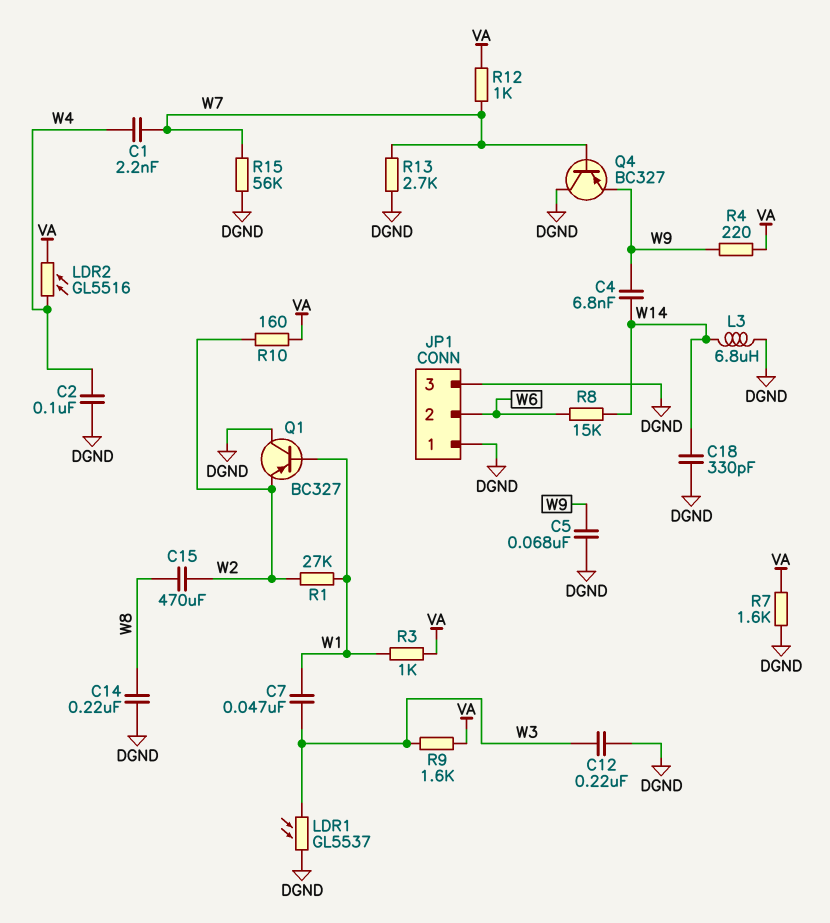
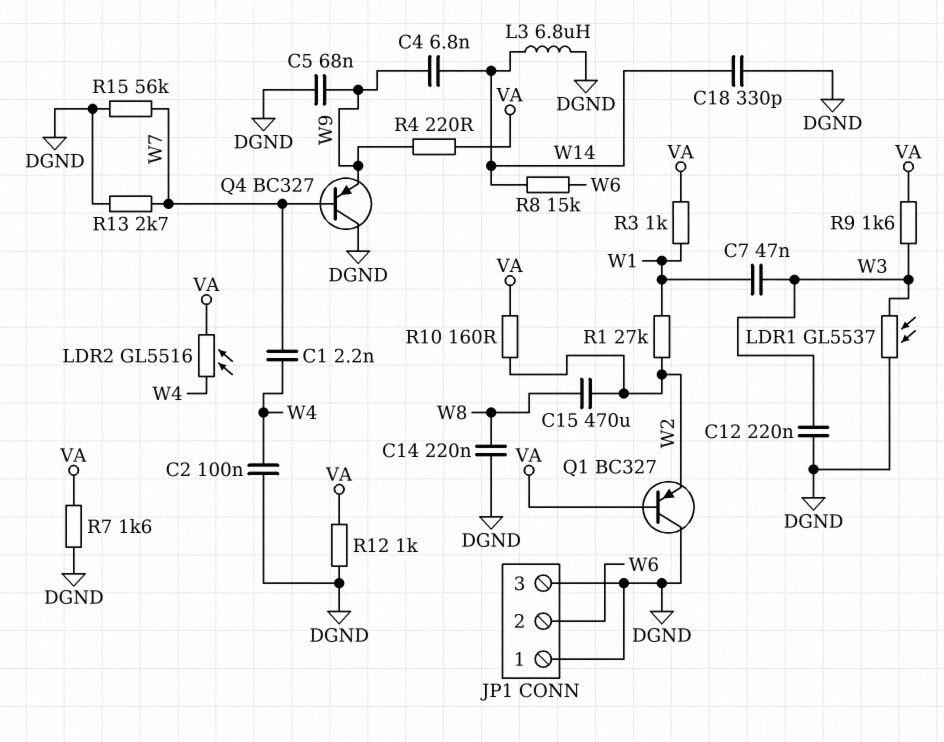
Q1: PNP BC327 (B W1, C DGND, E W2) -> PNP BC327 (B VA, C DGND, E W2)
R12: 1k (VA, W7) -> 1k (DGND, VA)

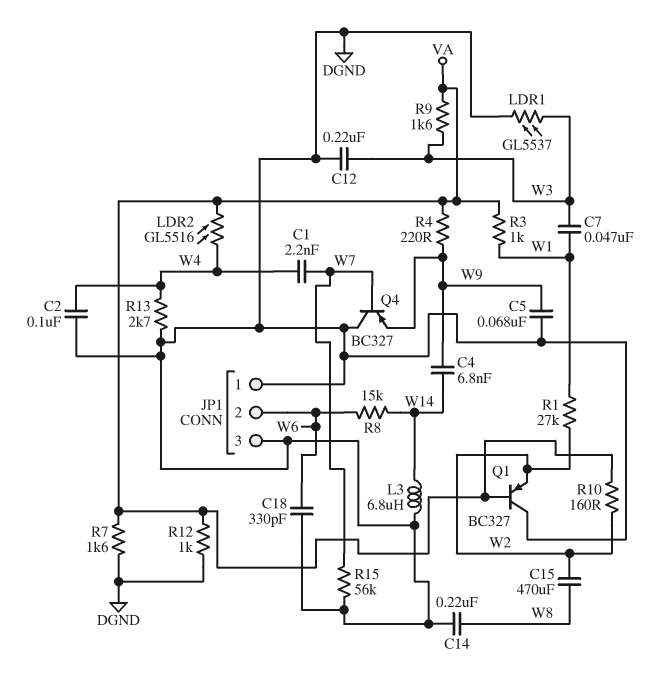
C18: 330pF (DGND, W14) -> 330pF (DGND, W6)
R13: 2.7k (DGND, W7) -> 2.7k (DGND, W4)

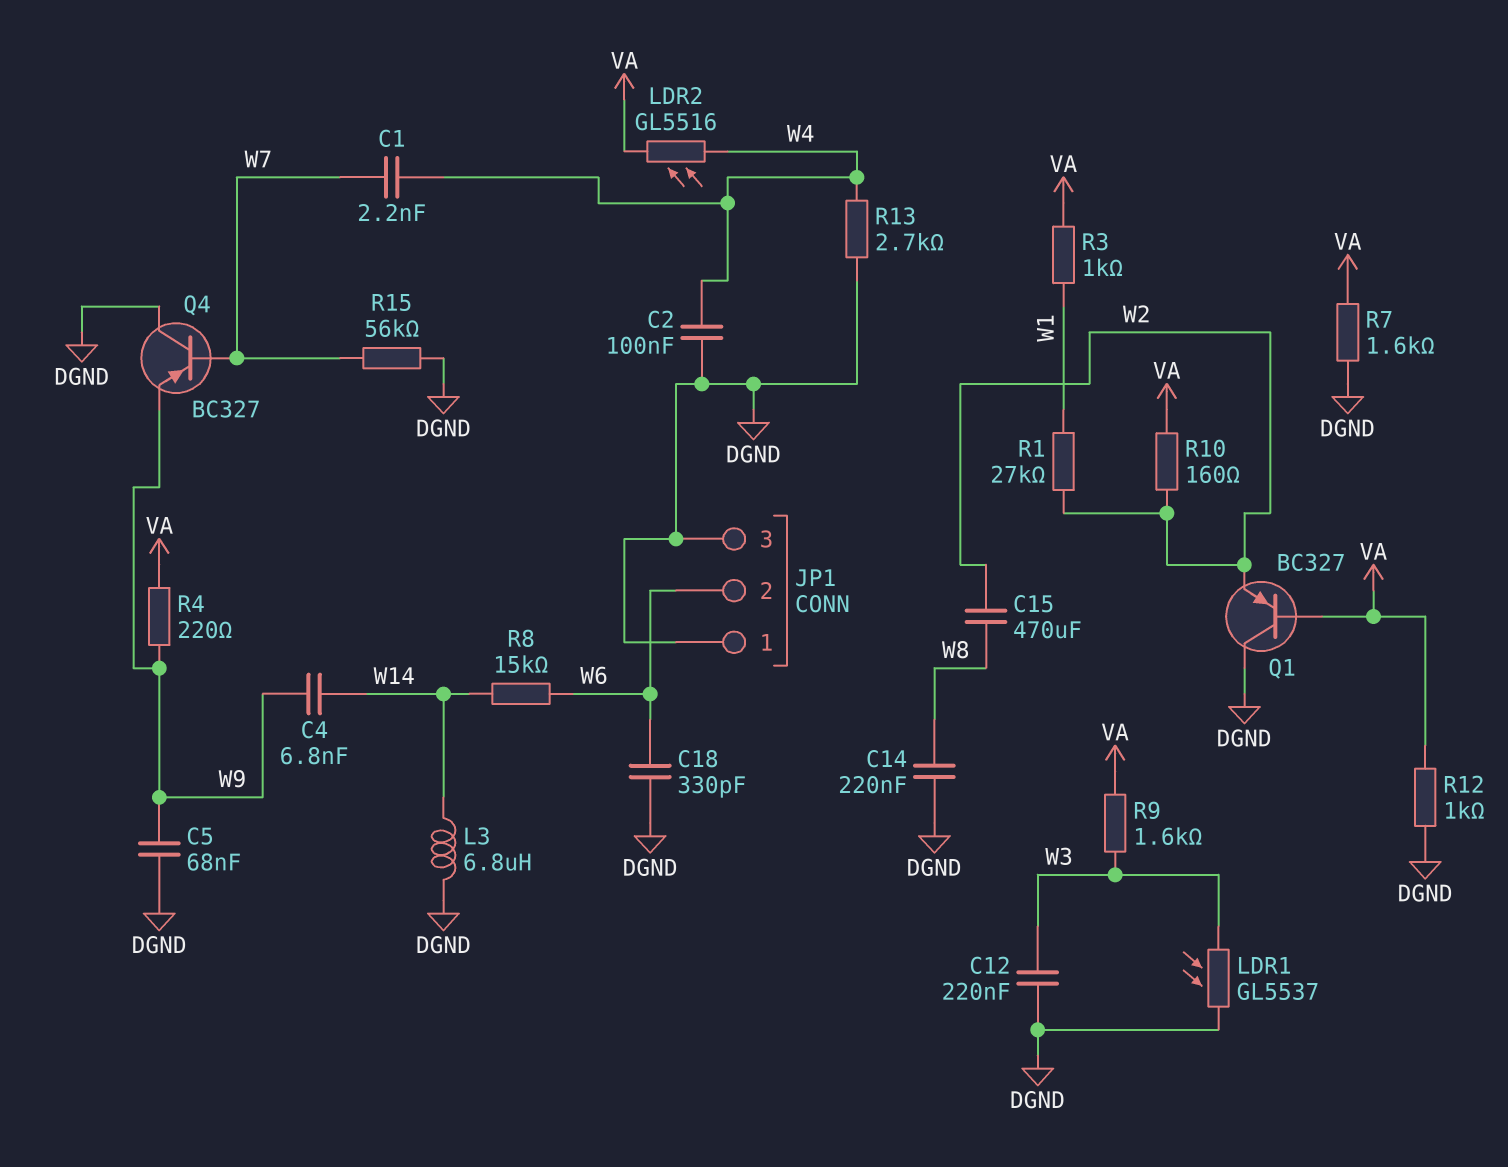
C7: 47nF (W1, W3) -> none

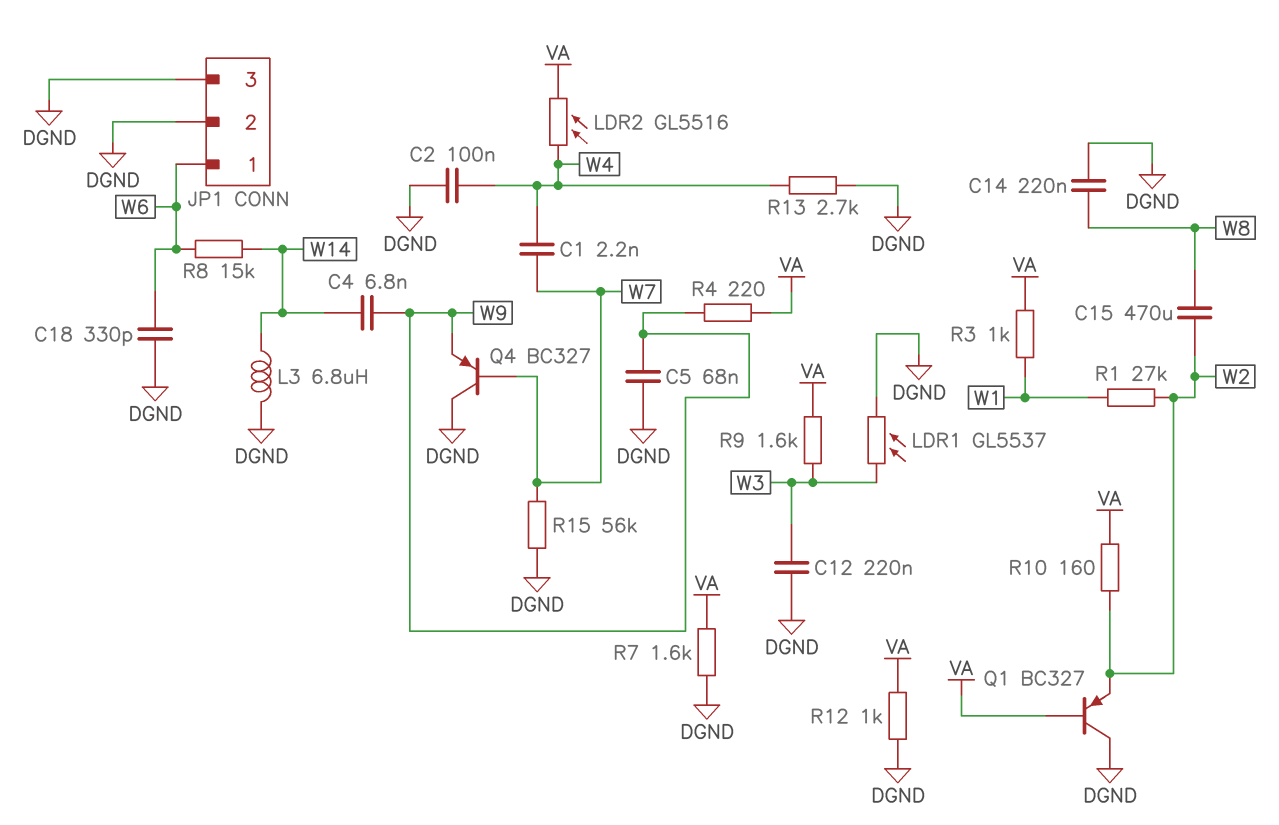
JP1 pin 1: DGND -> W6
JP1 pin 2: W6 -> DGND

